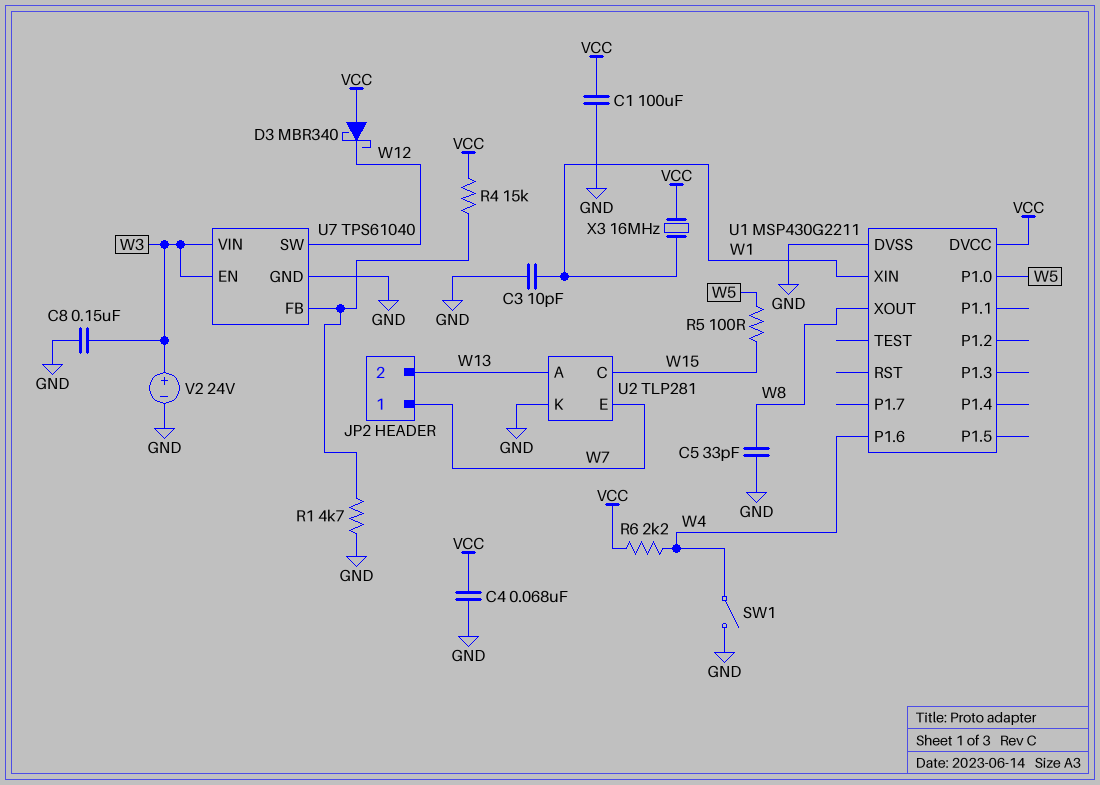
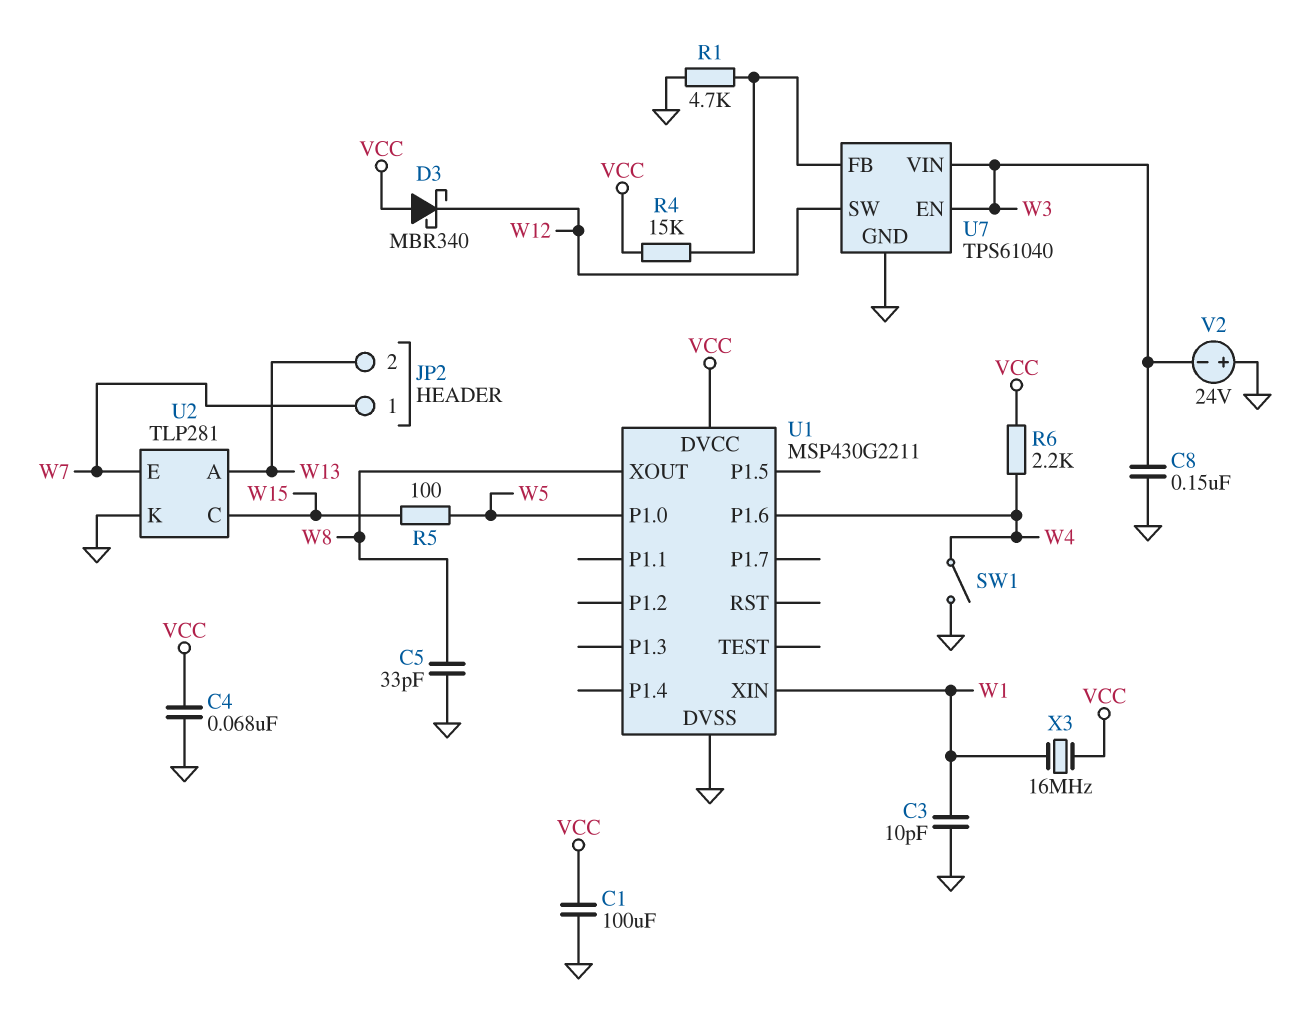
V2: 24V (plus W3, minus GND) -> 24V (plus GND, minus W3)

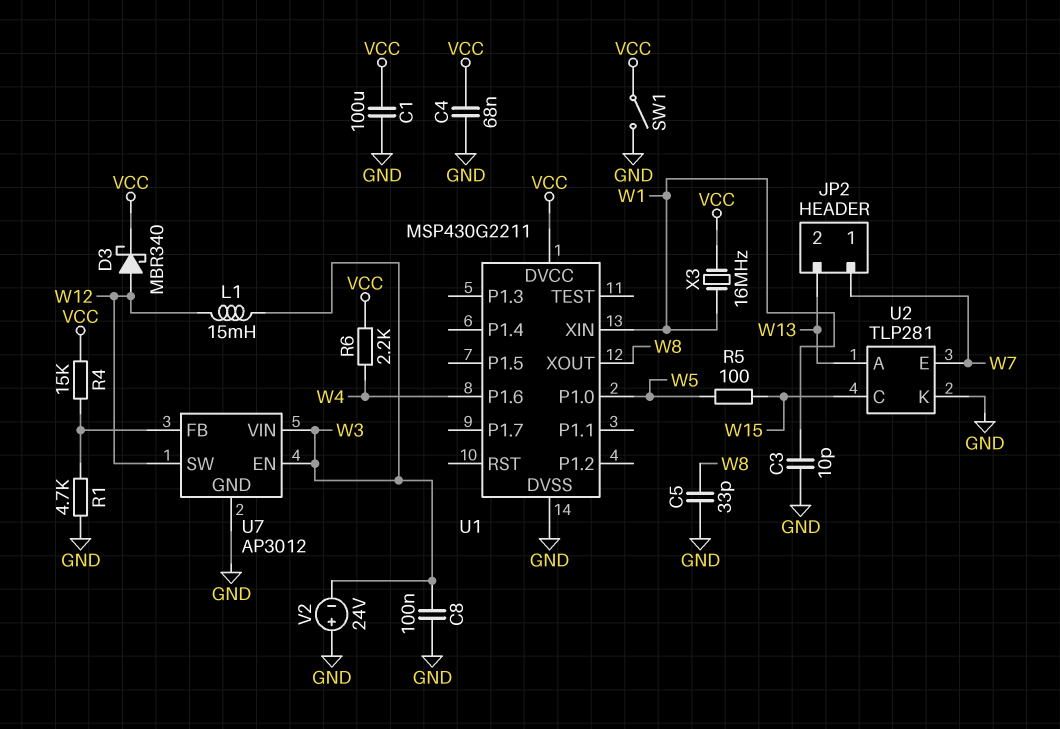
C8: 150nF (GND, W3) -> 100nF (GND, W3)
D3: schottky MBR340 (A VCC, K W12) -> schottky MBR340 (A W12, K VCC)
L1: none -> 15mH (W3, W12)
SW1: switch (GND, W4) -> switch (GND, VCC)
U7: TPS61040 -> AP3012

